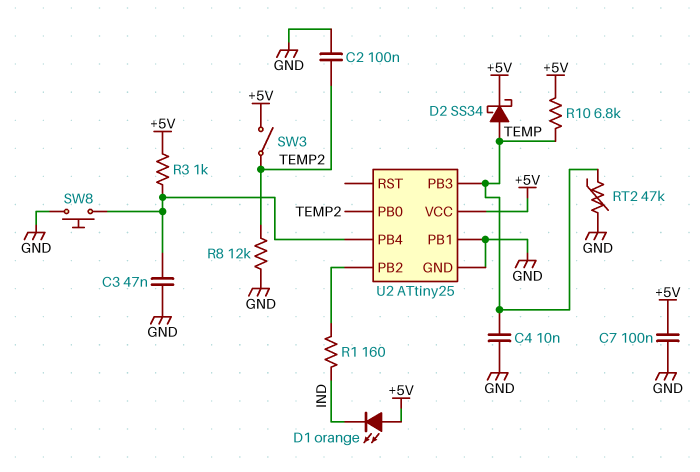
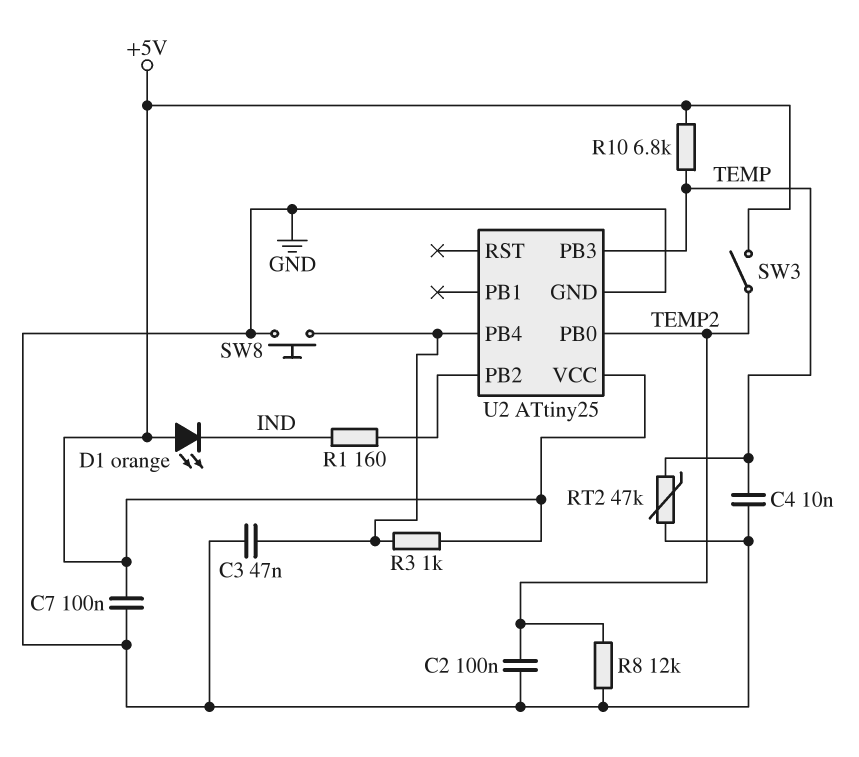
D2: schottky SS34 (A TEMP, K +5V) -> none
U2 pin PB1: GND -> none

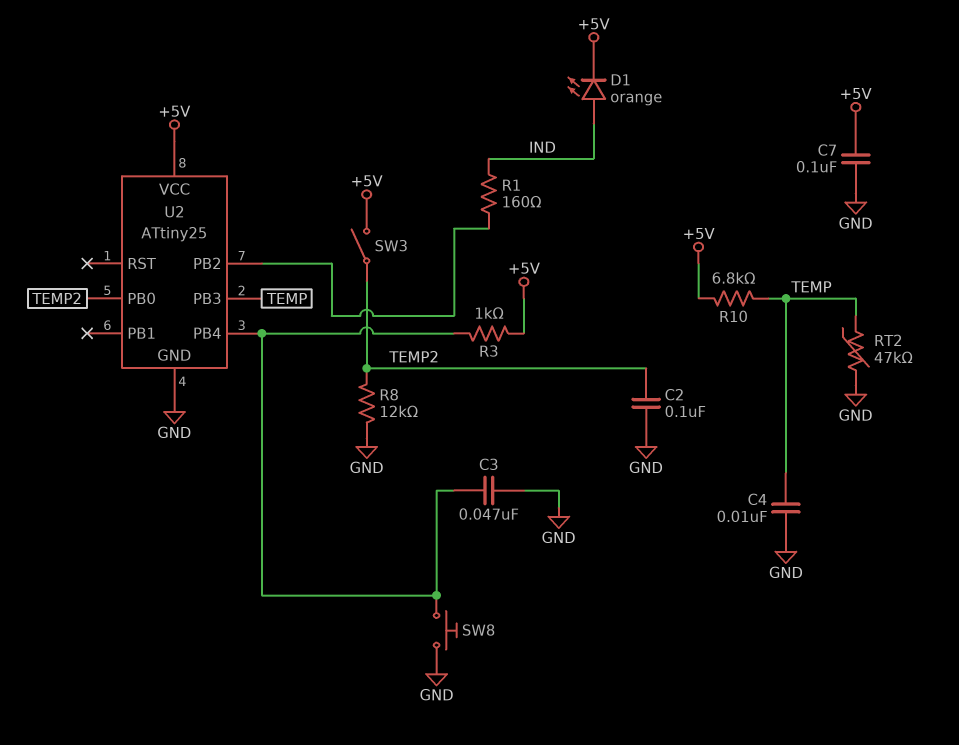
D1: LED orange (A +5V, K IND) -> LED orange (A IND, K +5V)

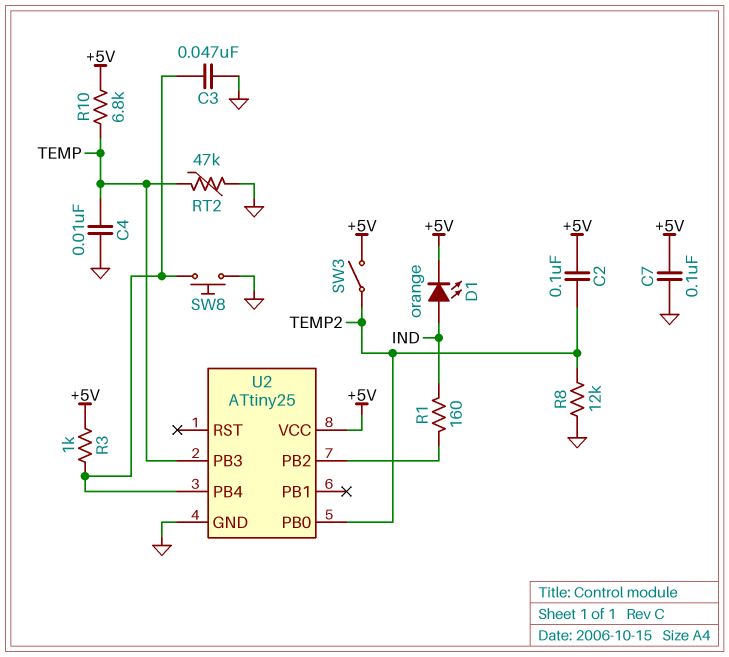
C2: 100nF (GND, TEMP2) -> 100nF (+5V, TEMP2)

